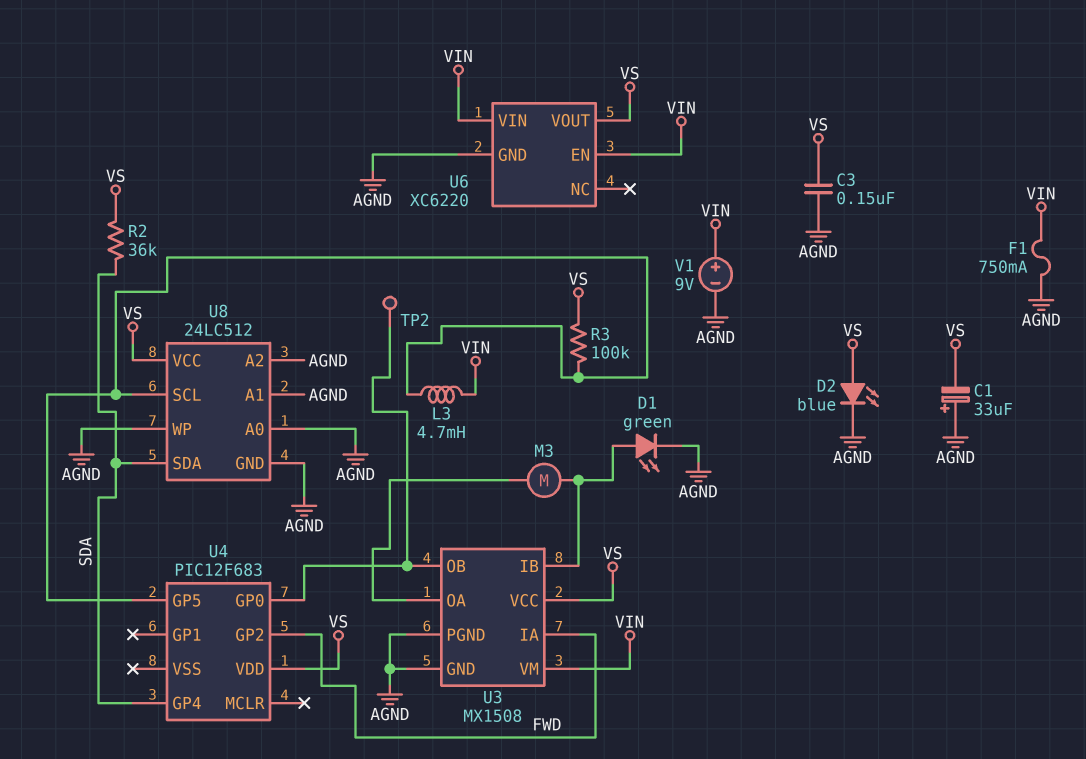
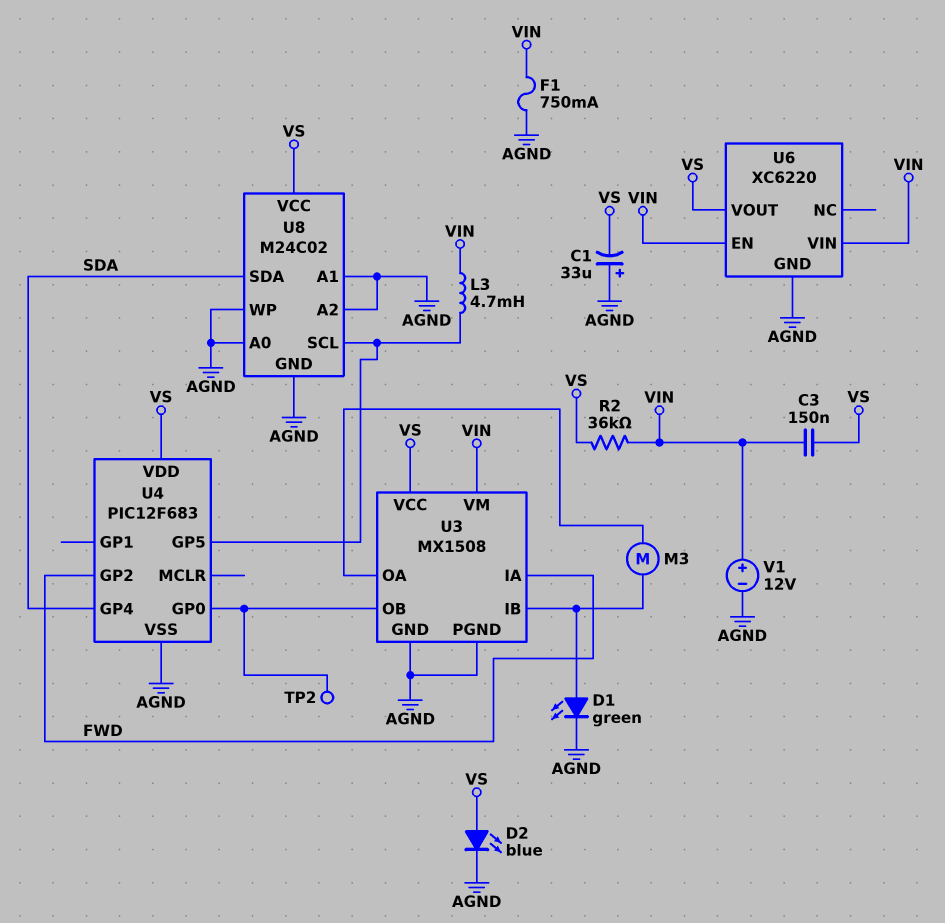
C3: 150nF (AGND, VS) -> 150nF (VIN, VS)
R2: 36k (SDA, VS) -> 36k (VIN, VS)
R3: 100k (U4/GP5, VS) -> none
U4 pin VSS: none -> AGND
U8: 24LC512 -> M24C02
V1: 9V (plus VIN, minus AGND) -> 12V (plus VIN, minus AGND)

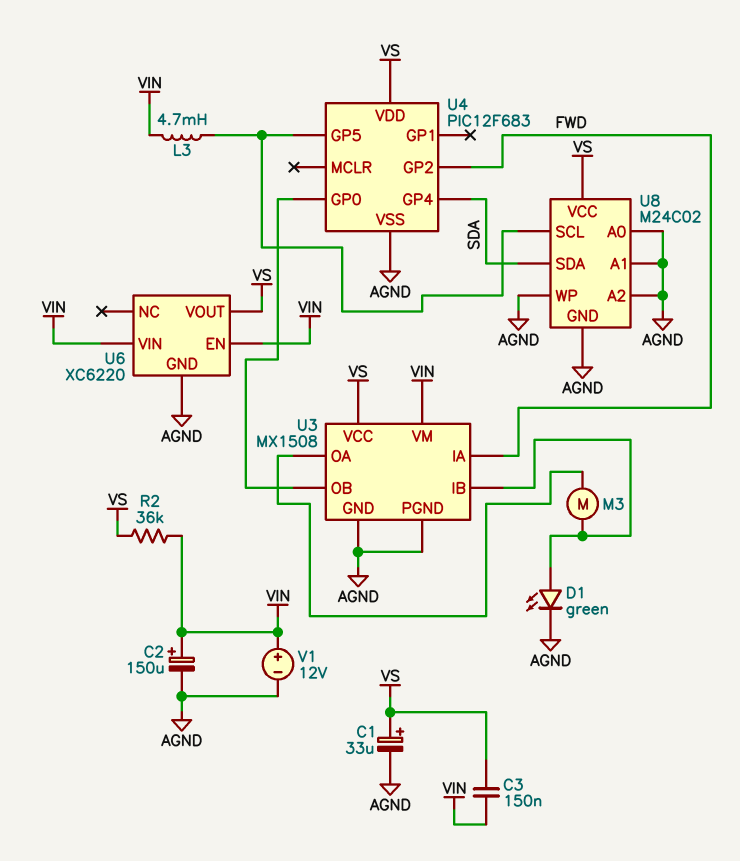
C1: 33uF (plus AGND, minus VS) -> 33uF (plus VS, minus AGND)
C2: none -> 150uF (plus VIN, minus AGND)
D2: LED blue (A VS, K AGND) -> none
F1: 750mA (AGND, VIN) -> none
TP2: test point (U3/OB) -> none

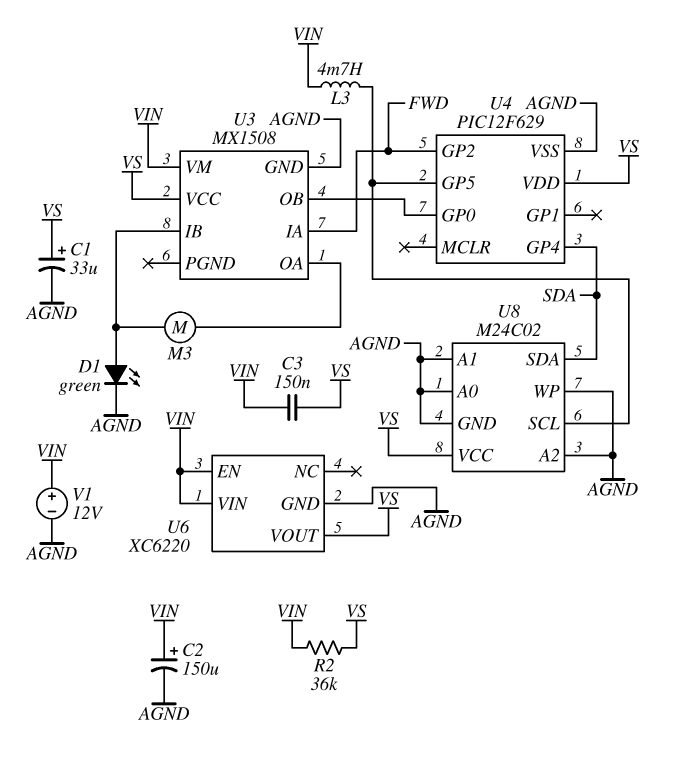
U3 pin PGND: AGND -> none
U4: PIC12F683 -> PIC12F629

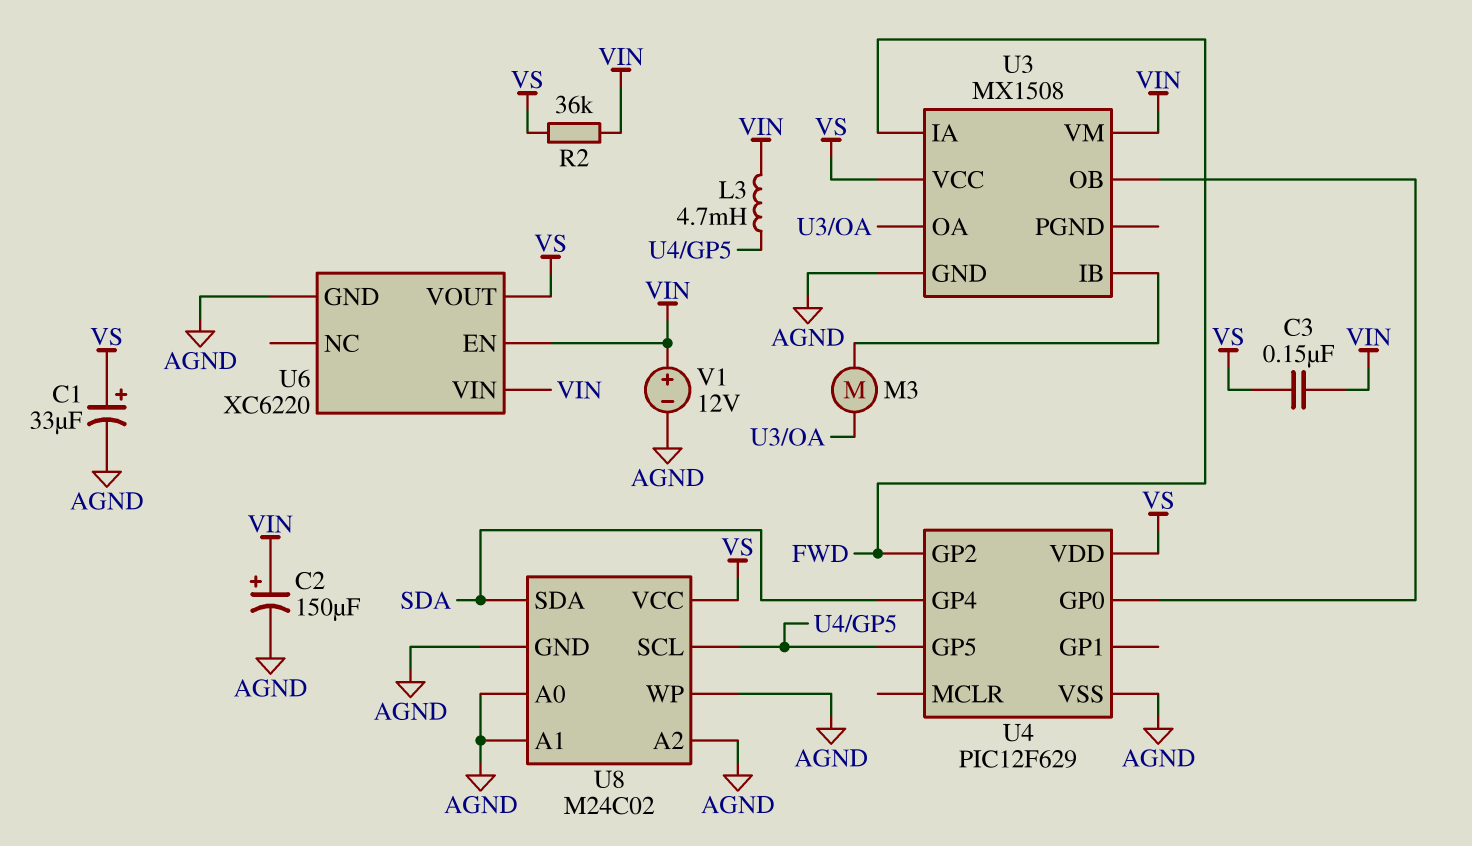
D1: LED green (A U3/IB, K AGND) -> none

